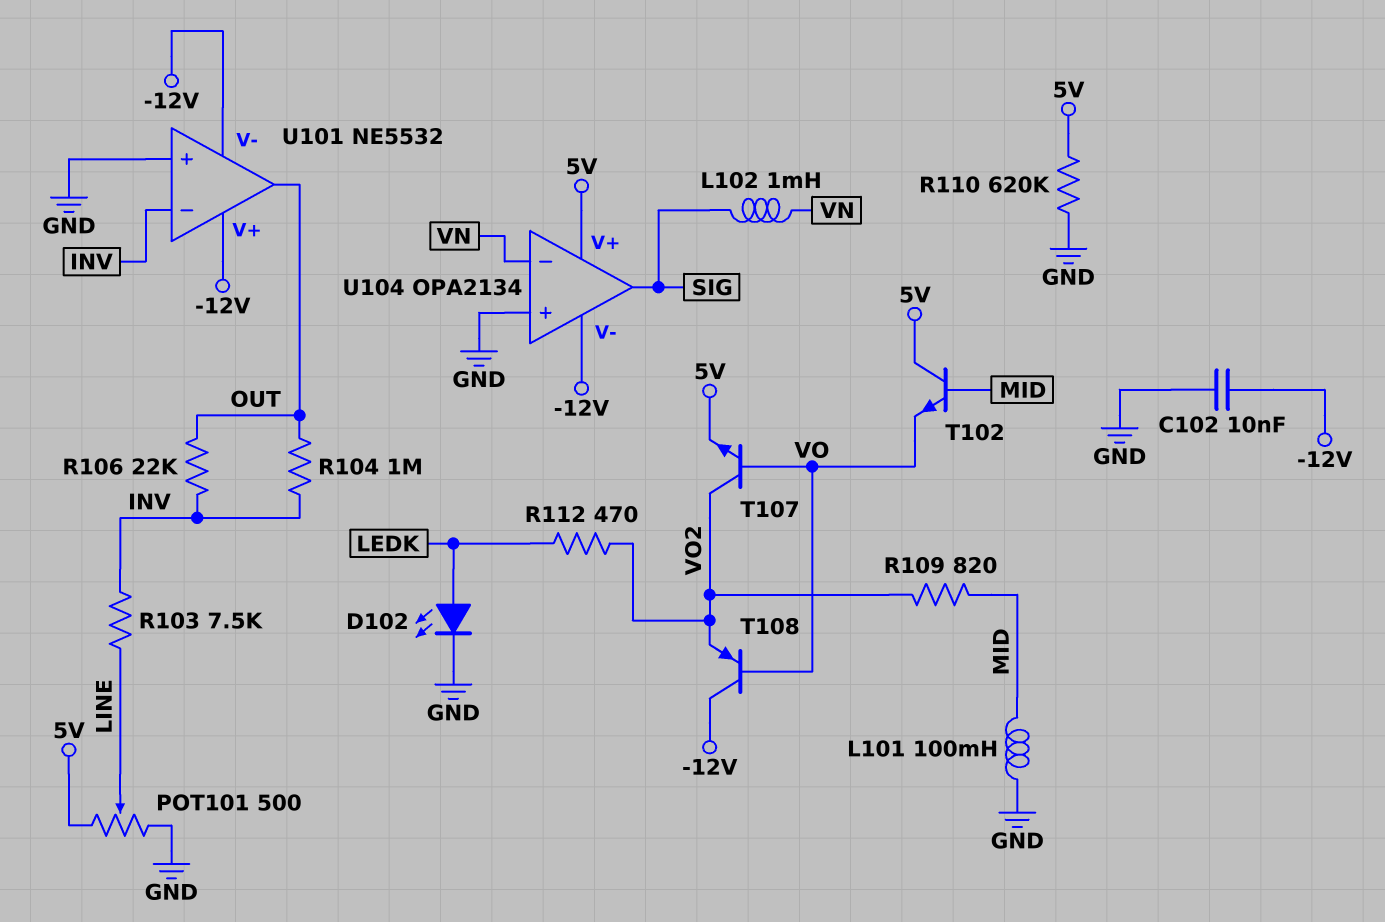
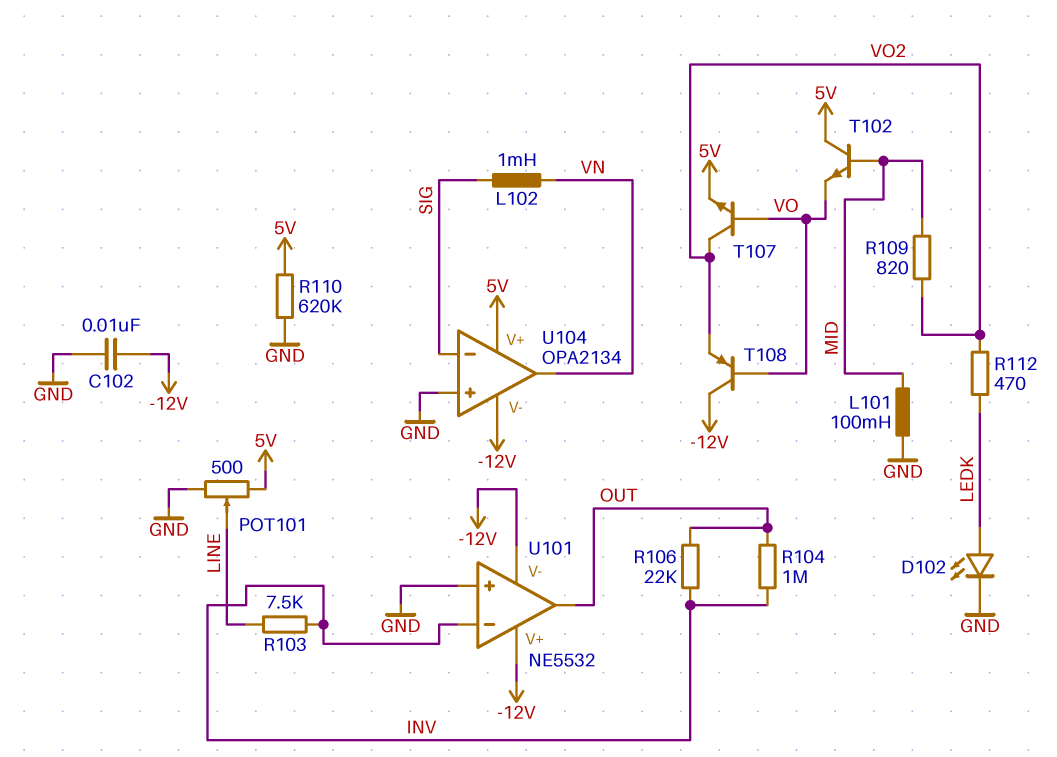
U104 pin in-: VN -> SIG
U104 pin out: SIG -> VN

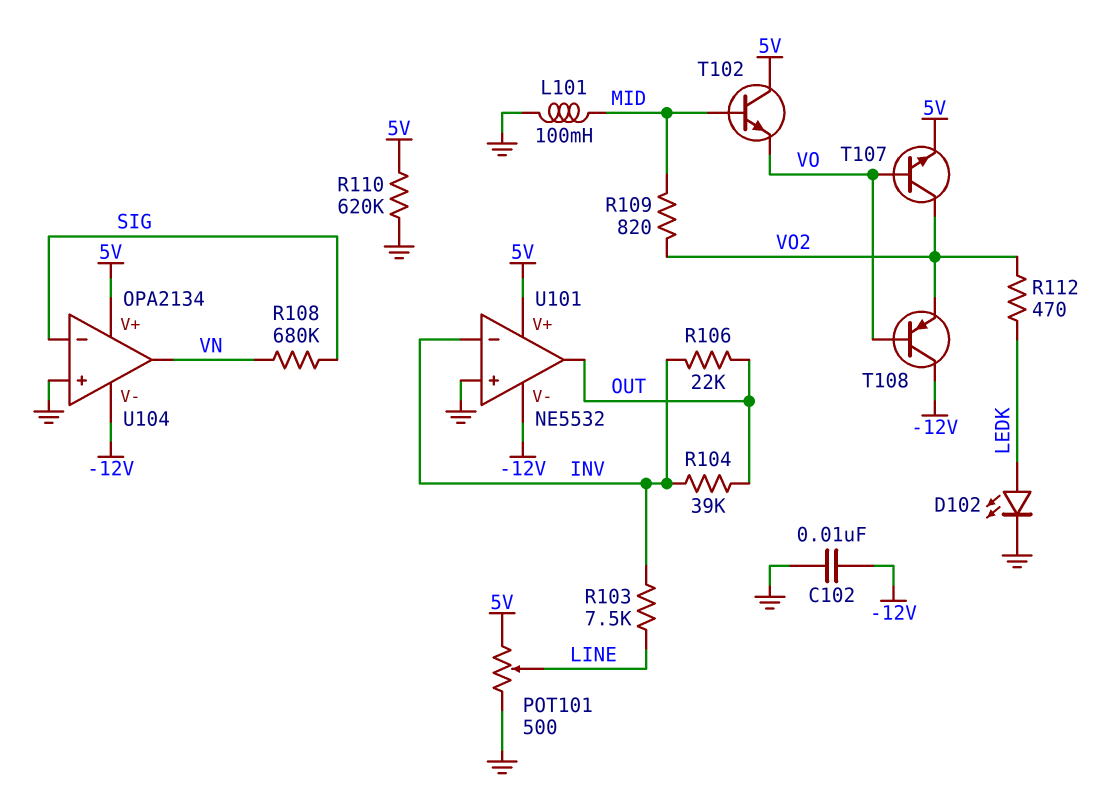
L102: 1mH (SIG, VN) -> none
R104: 1M (INV, OUT) -> 39k (INV, OUT)
R108: none -> 680k (SIG, VN)
U101 pin V+: -12V -> 5V

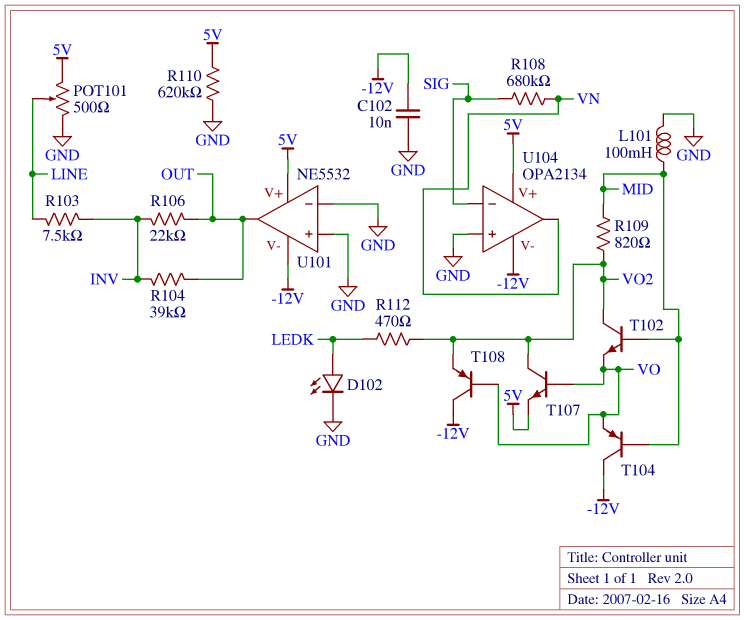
T102: NPN (B MID, C 5V, E VO) -> NPN (B MID, C VO2, E VO)
T104: none -> PNP (B MID, C -12V, E VO)
U101 pin in-: INV -> GND

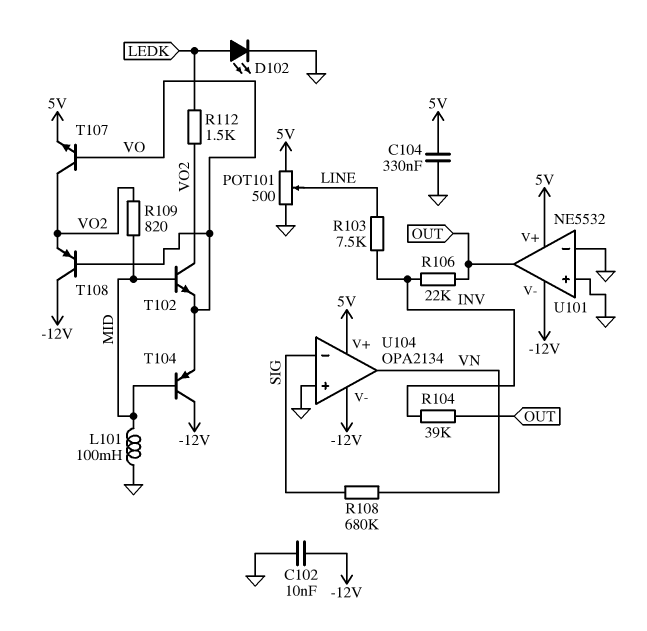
C104: none -> 330nF (5V, GND)
R110: 620k (5V, GND) -> none
R112: 470 (LEDK, VO2) -> 1.5k (LEDK, VO2)

